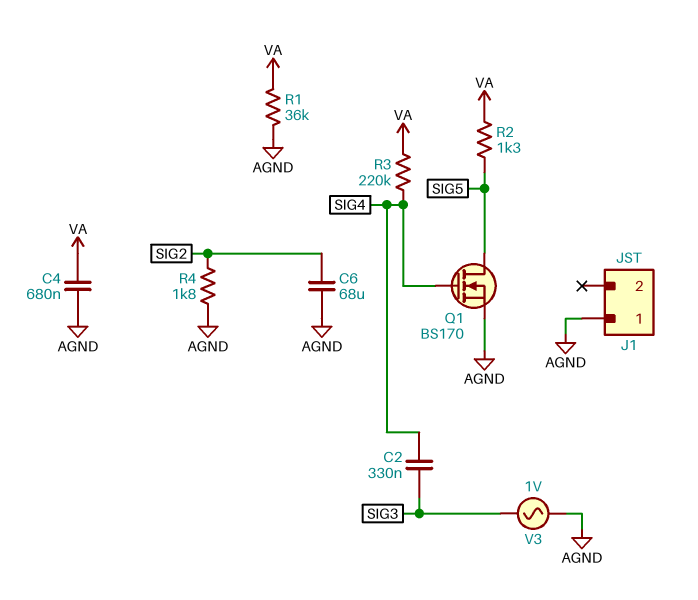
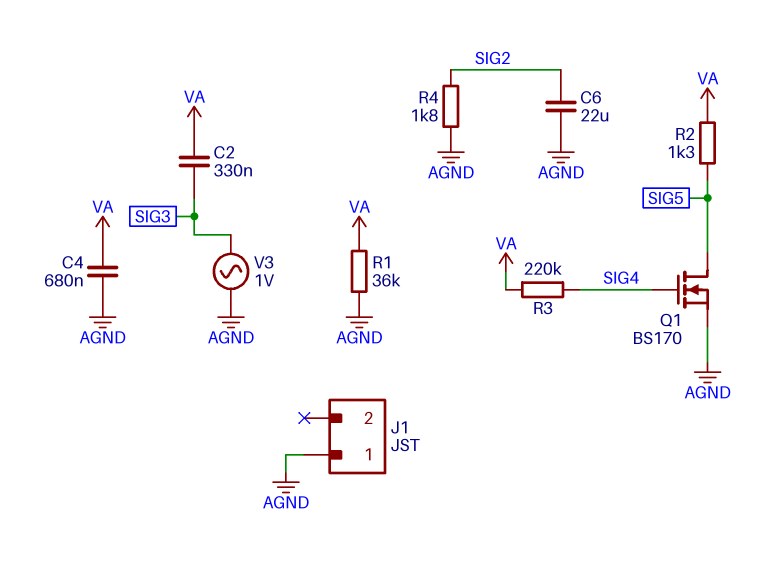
C2: 330nF (SIG3, SIG4) -> 330nF (SIG3, VA)
C6: 68uF (AGND, SIG2) -> 22uF (AGND, SIG2)

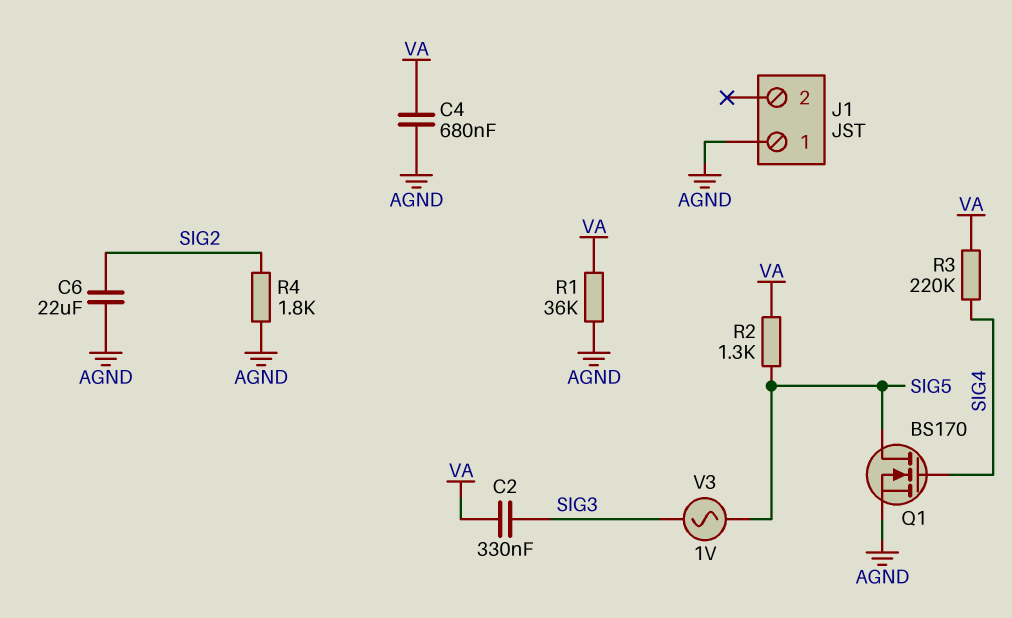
V3: AC 1V (AGND, SIG3) -> AC 1V (SIG3, SIG5)

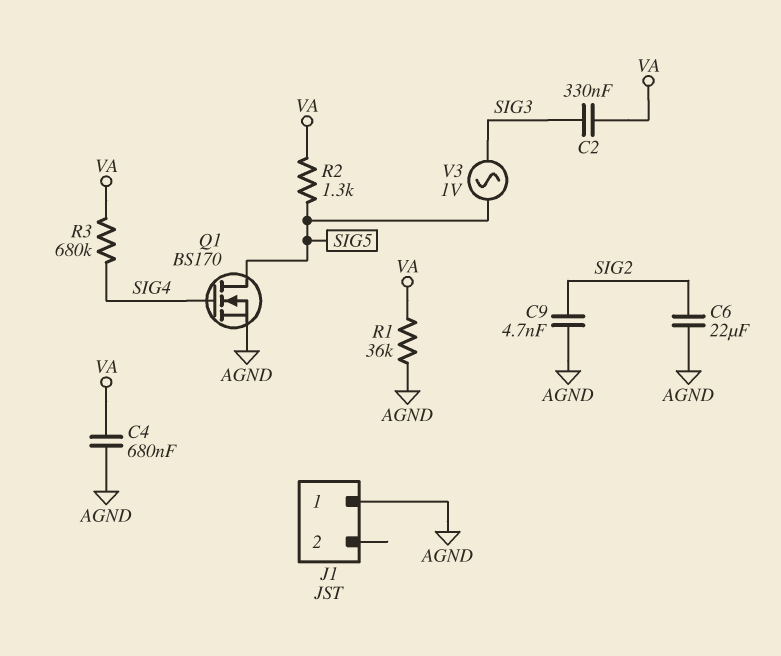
C9: none -> 4.7nF (AGND, SIG2)
R3: 220k (SIG4, VA) -> 680k (SIG4, VA)
R4: 1.8k (AGND, SIG2) -> none

